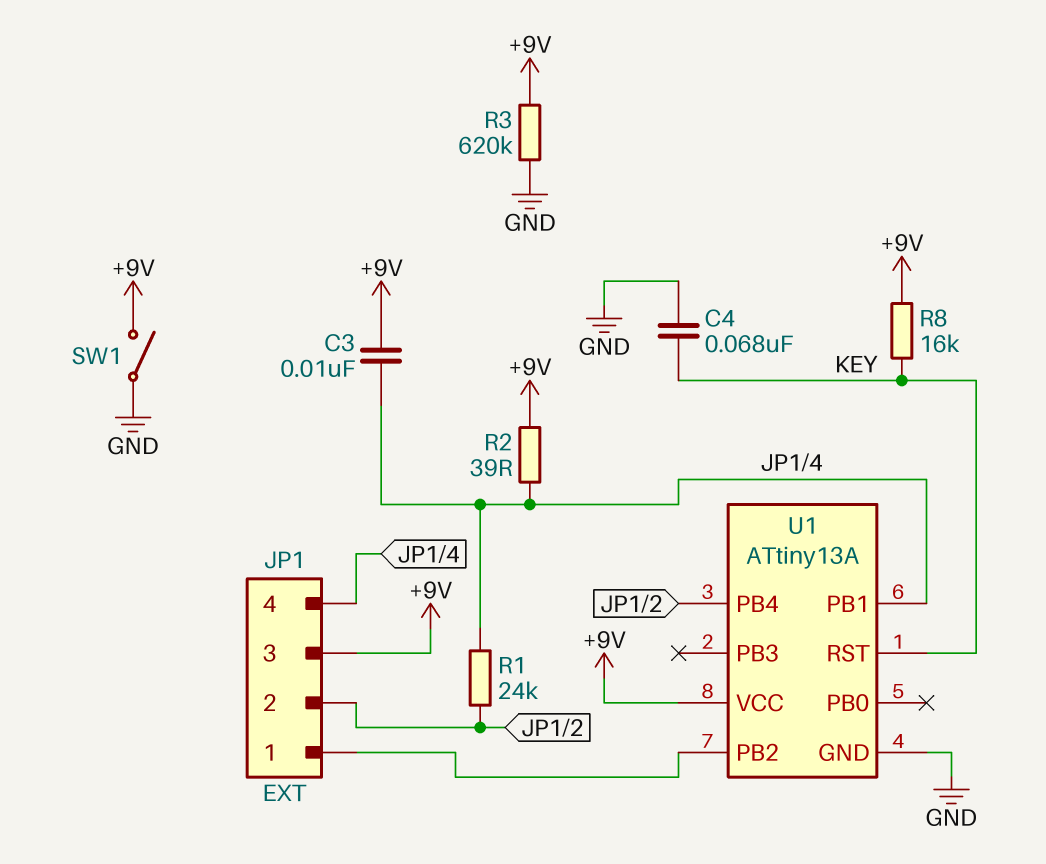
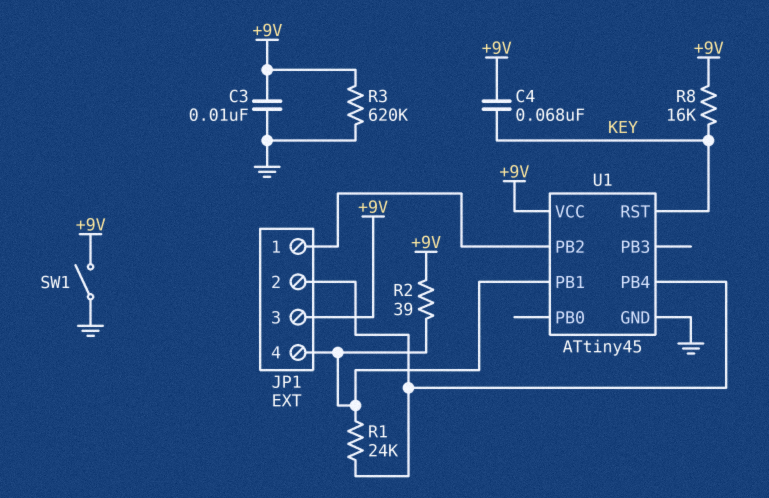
C3: 10nF (+9V, JP1/4) -> 10nF (+9V, GND)
C4: 68nF (GND, KEY) -> 68nF (+9V, KEY)
U1: ATtiny13A -> ATtiny45

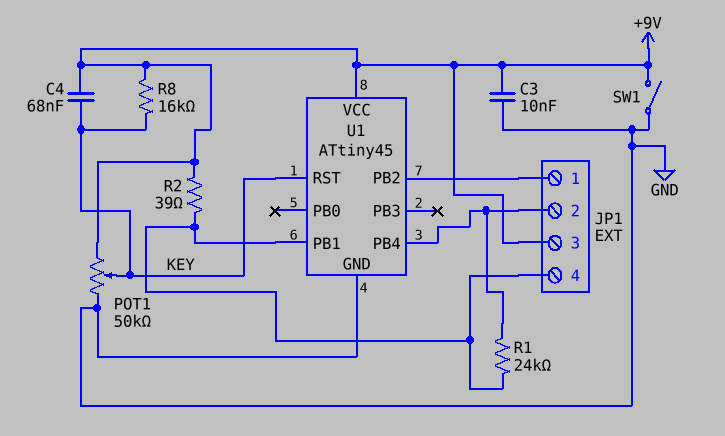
POT1: none -> 50k (+9V, GND, wiper KEY)
R3: 620k (+9V, GND) -> none

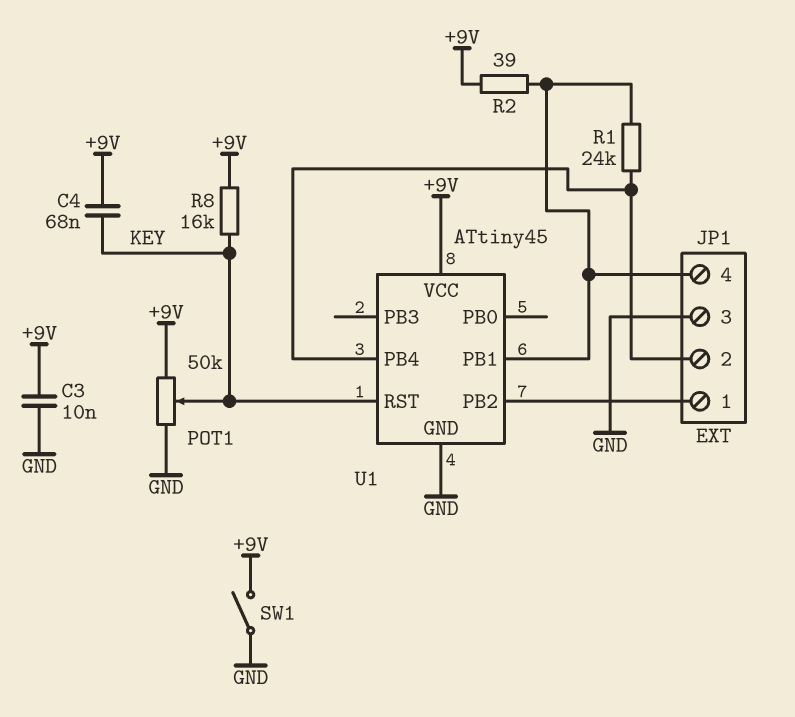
JP1 pin 3: +9V -> GND

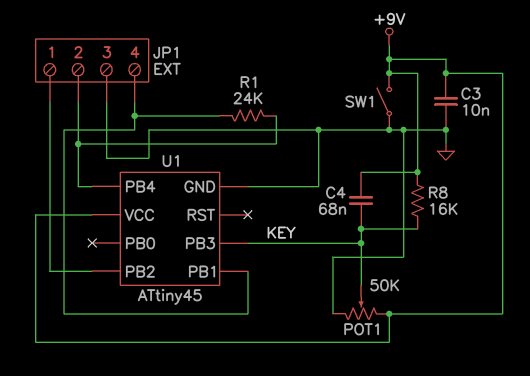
R2: 39 (+9V, JP1/4) -> none
U1 pin PB3: none -> KEY
U1 pin RST: KEY -> none

